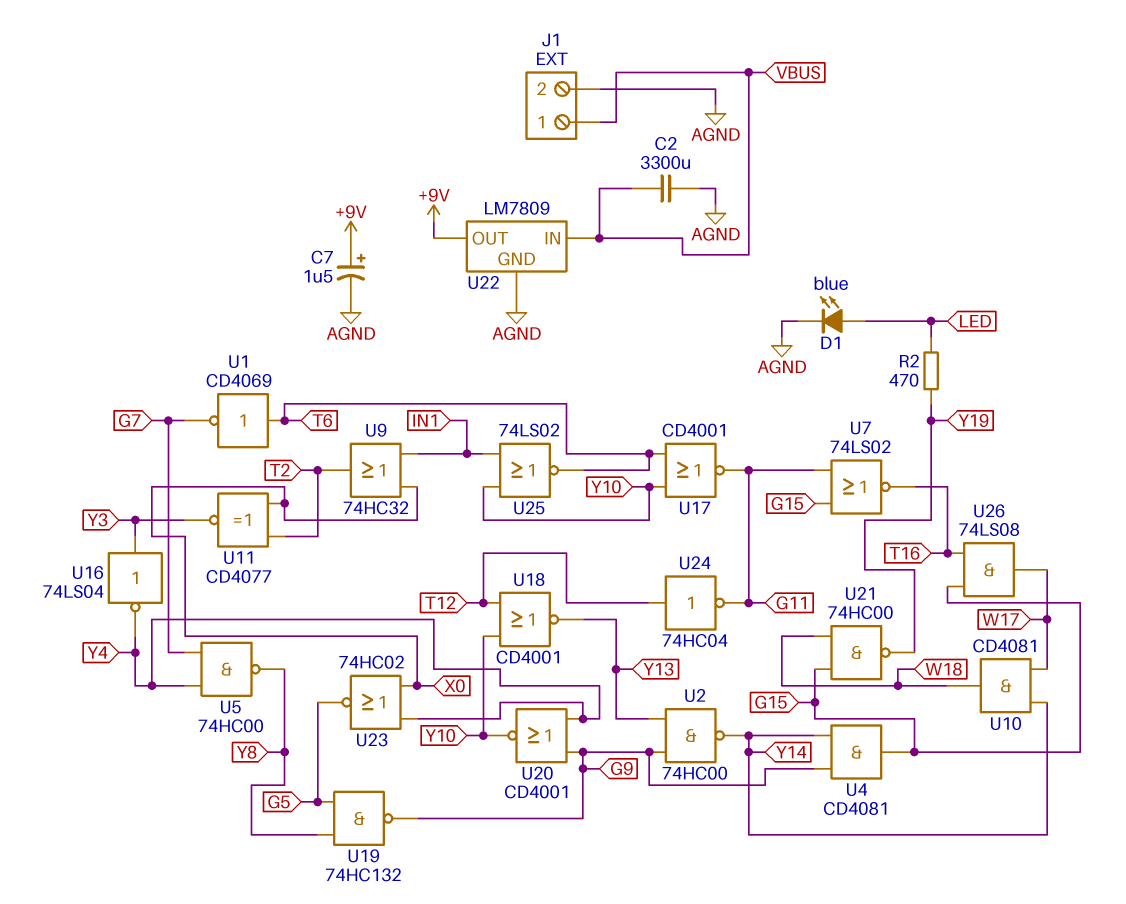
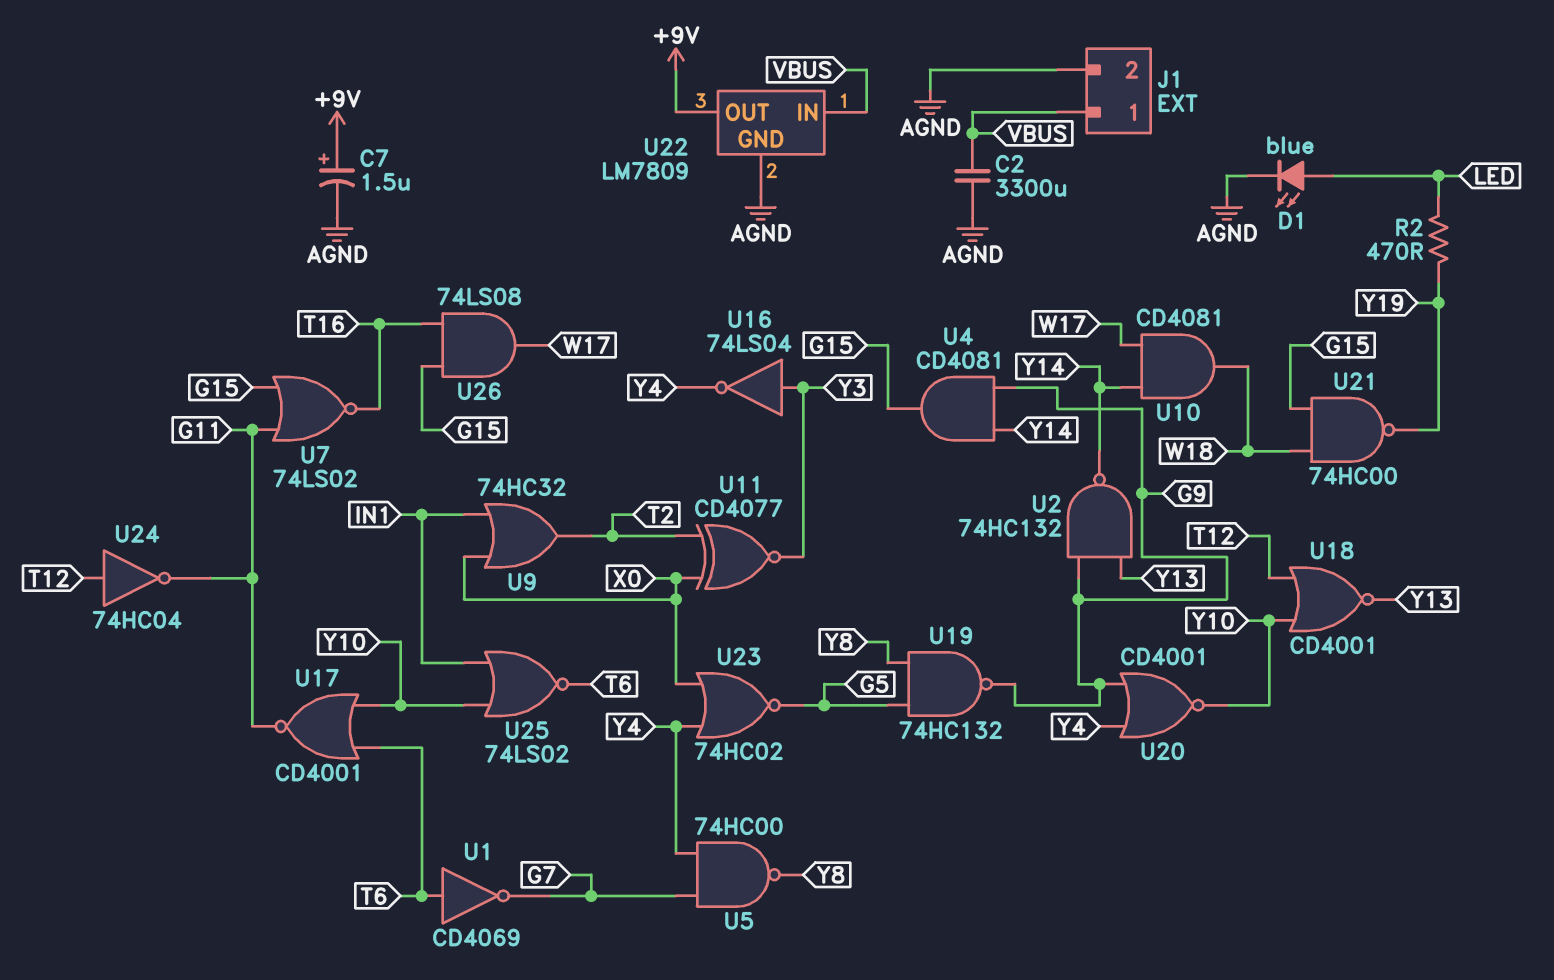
U2: NAND 74HC00 (in G9, in Y13, out Y14) -> NAND 74HC132 (in G9, in Y13, out Y14)

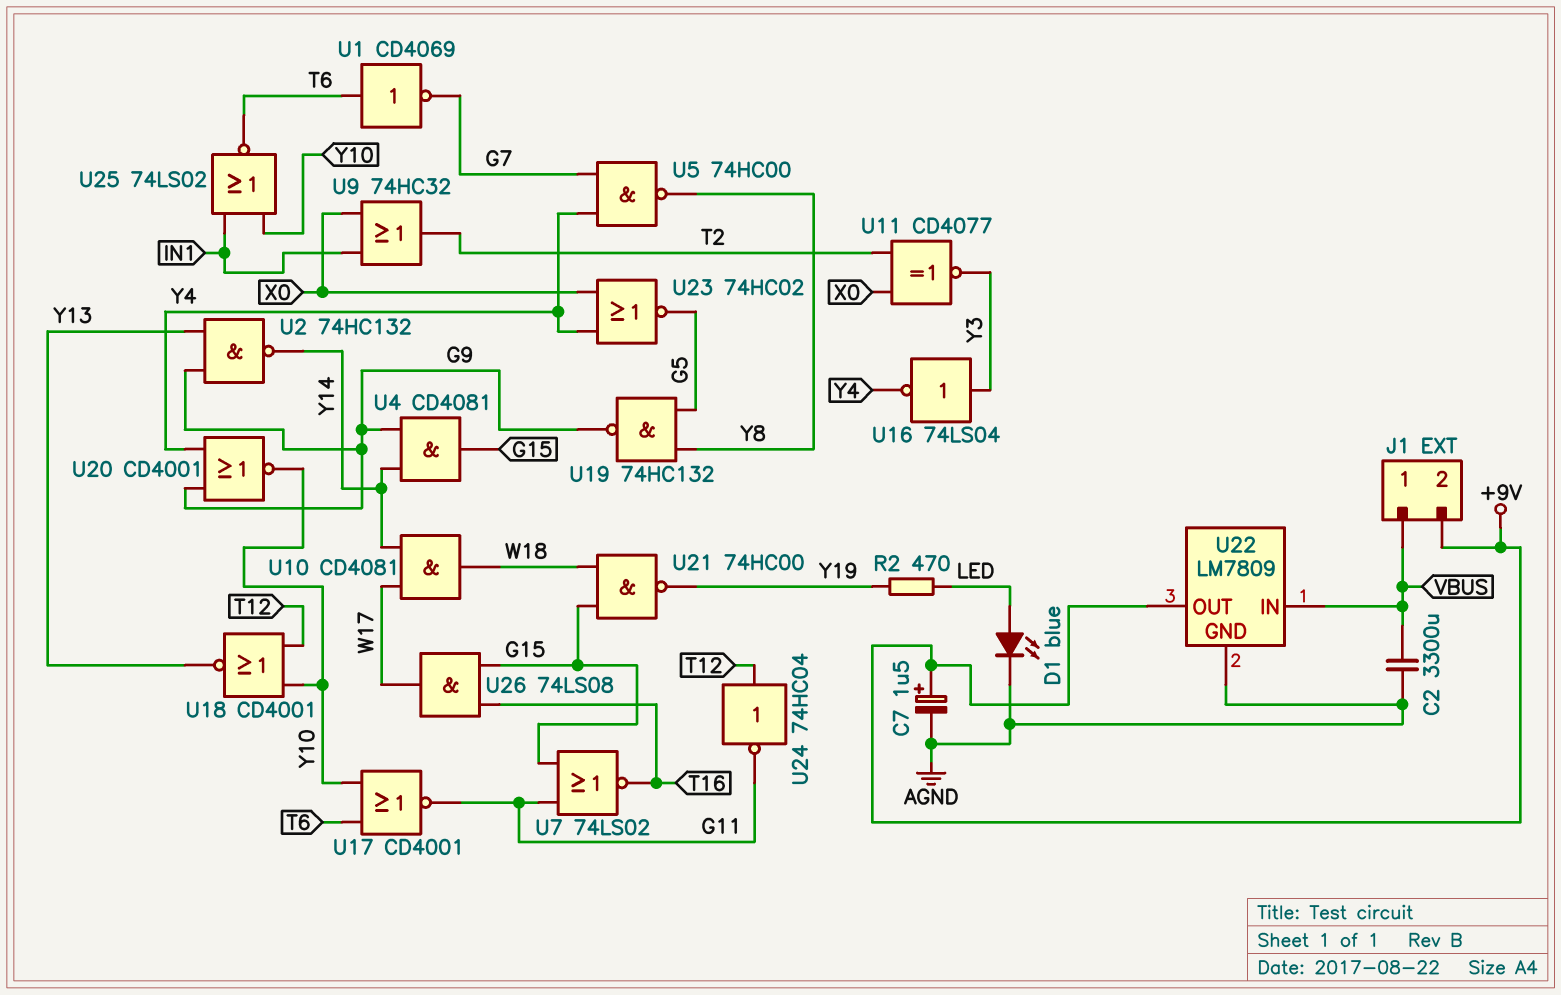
J1 pin 2: AGND -> +9V

